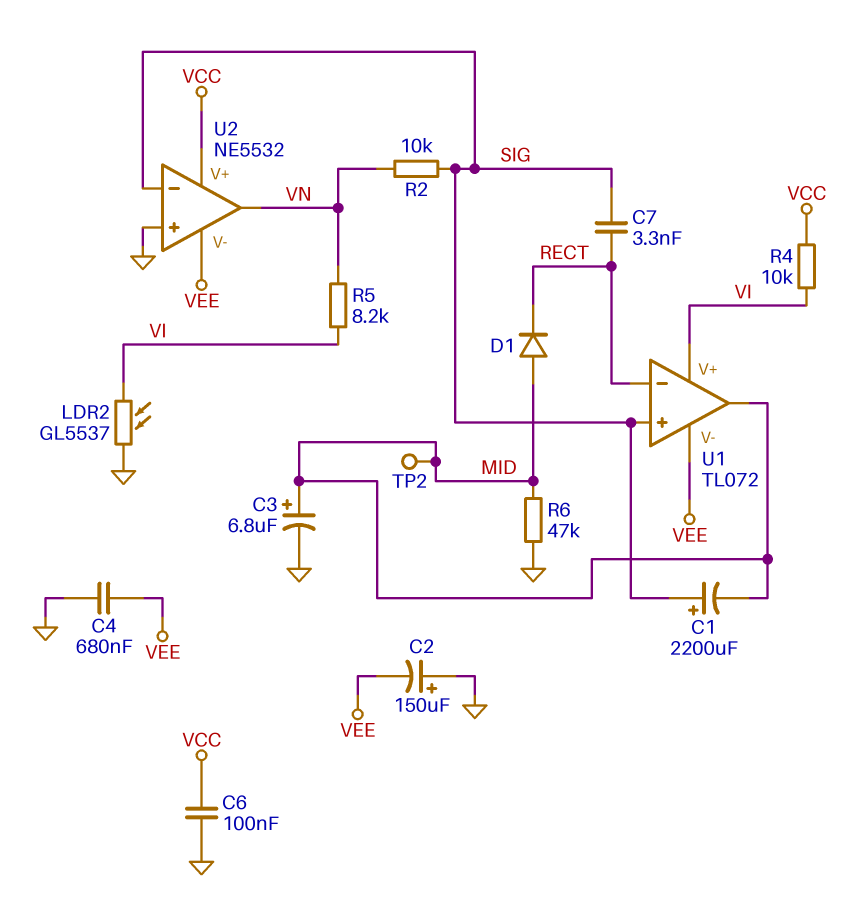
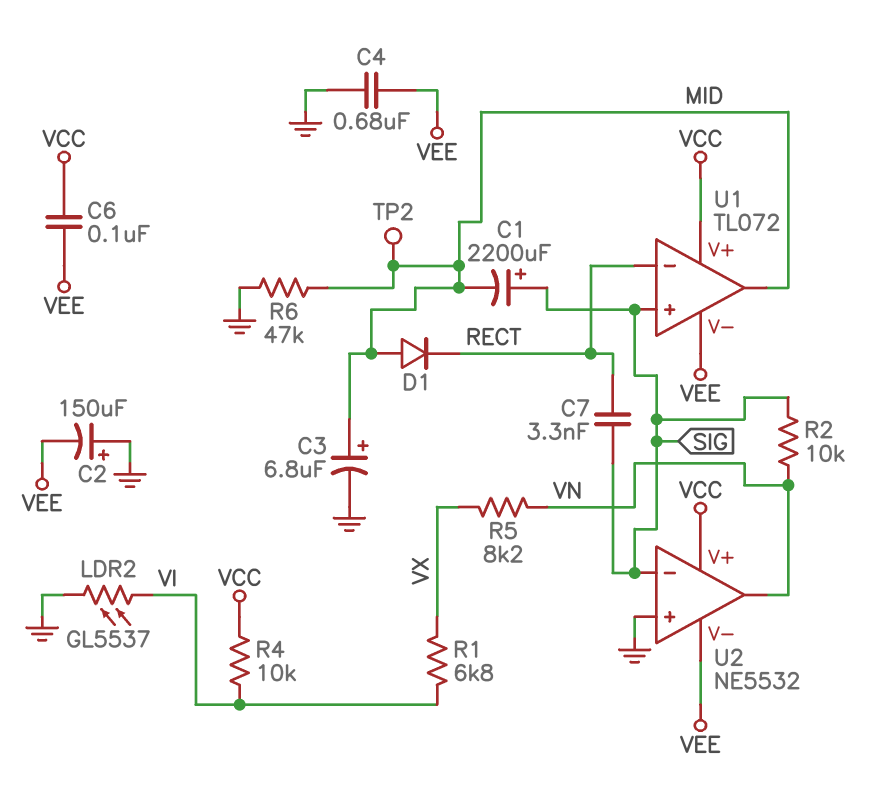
C6: 100nF (GND, VCC) -> 100nF (VCC, VEE)
R1: none -> 6.8k (VI, VX)
R5: 8.2k (VI, VN) -> 8.2k (VN, VX)
U1 pin V+: VI -> VCC

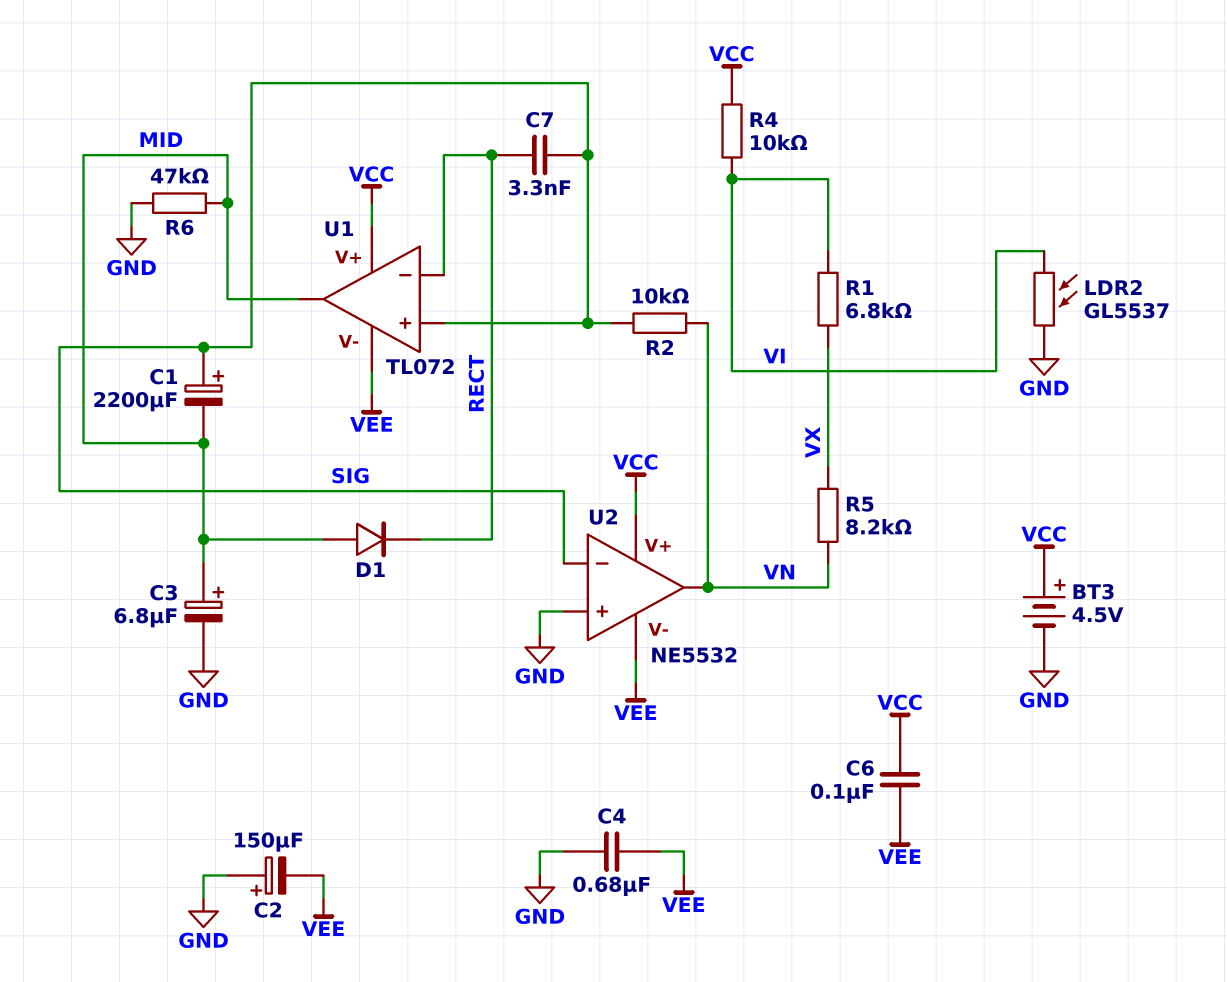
BT3: none -> 4.5V (plus VCC, minus GND)
TP2: test point (MID) -> none

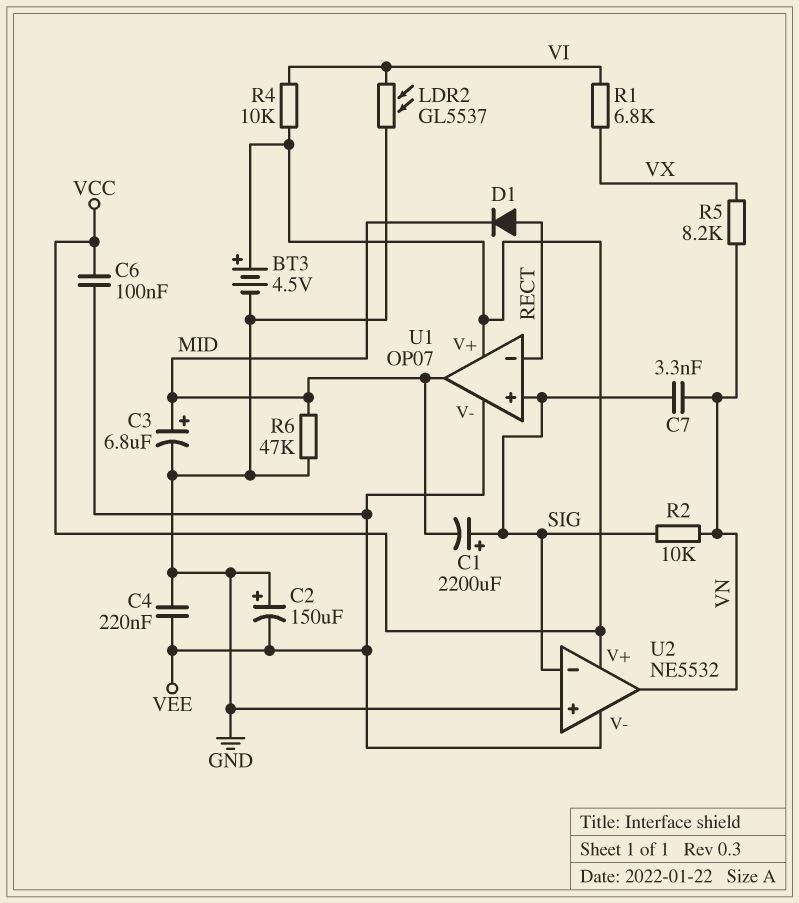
C4: 680nF (GND, VEE) -> 220nF (GND, VEE)
C7: 3.3nF (RECT, SIG) -> 3.3nF (SIG, VN)
D1: diode (A MID, K RECT) -> diode (A RECT, K MID)
U1: TL072 -> OP07

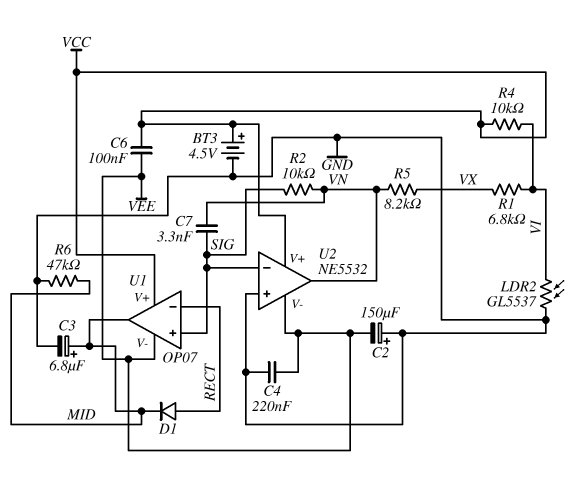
C1: 2200uF (plus SIG, minus MID) -> none

